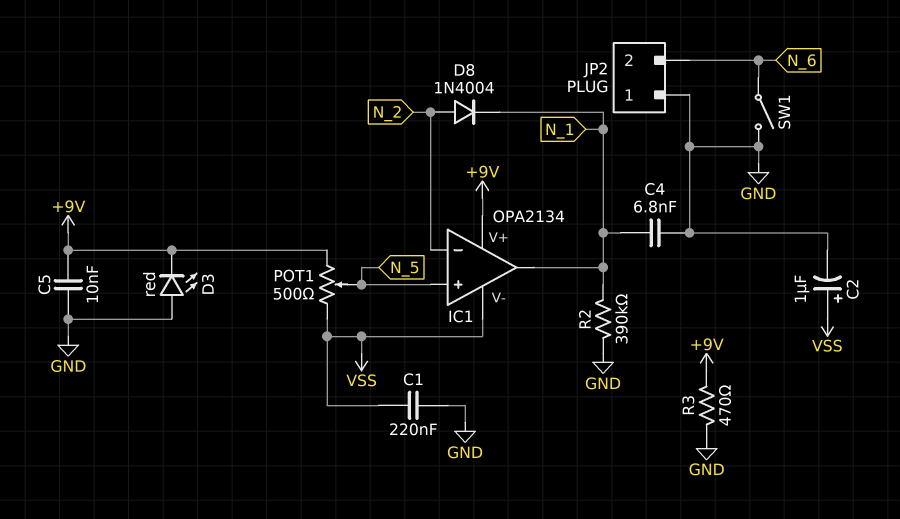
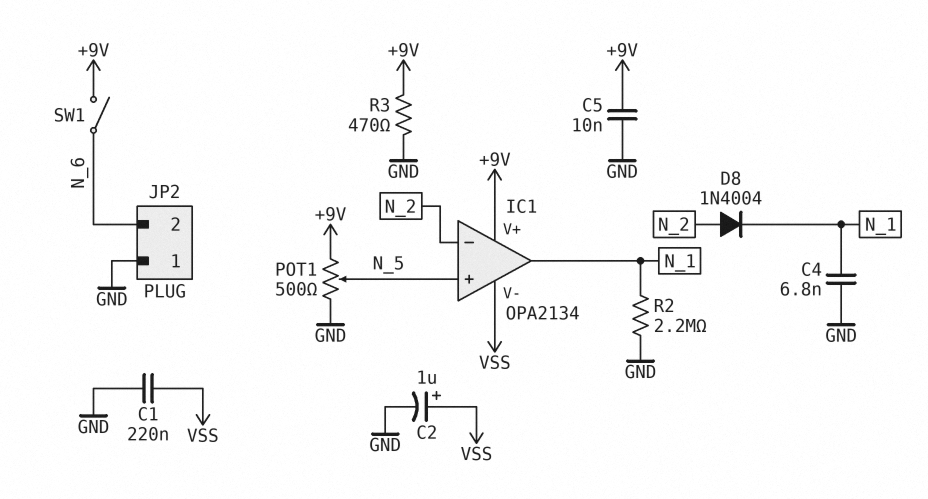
D3: LED red (A GND, K +9V) -> none
POT1: 500 (+9V, VSS, wiper N_5) -> 500 (+9V, GND, wiper N_5)
R2: 390k (GND, N_1) -> 2.2M (GND, N_1)
SW1: switch (GND, N_6) -> switch (+9V, N_6)

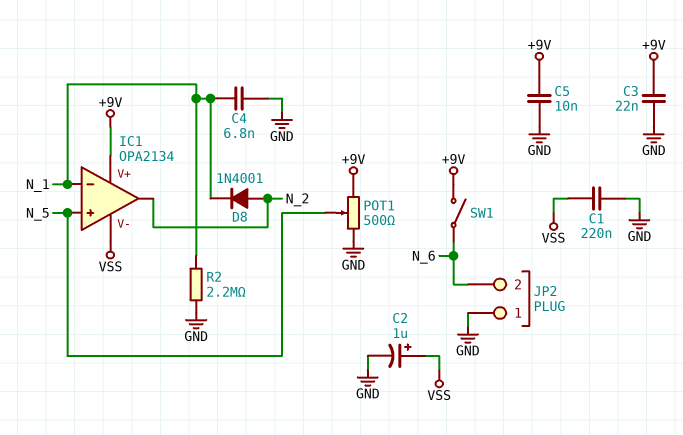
C3: none -> 22nF (+9V, GND)
D8: diode 1N4004 (A N_2, K N_1) -> diode 1N4001 (A N_2, K N_1)
IC1 pin in-: N_2 -> N_1
IC1 pin out: N_1 -> N_2
R3: 470 (+9V, GND) -> none

